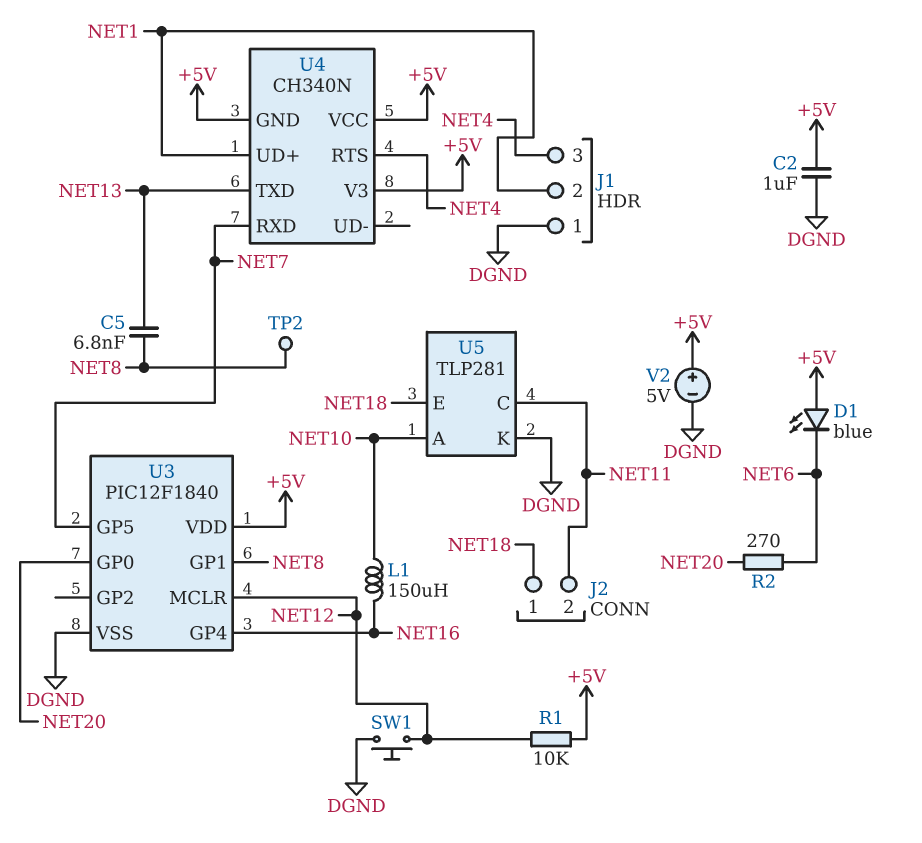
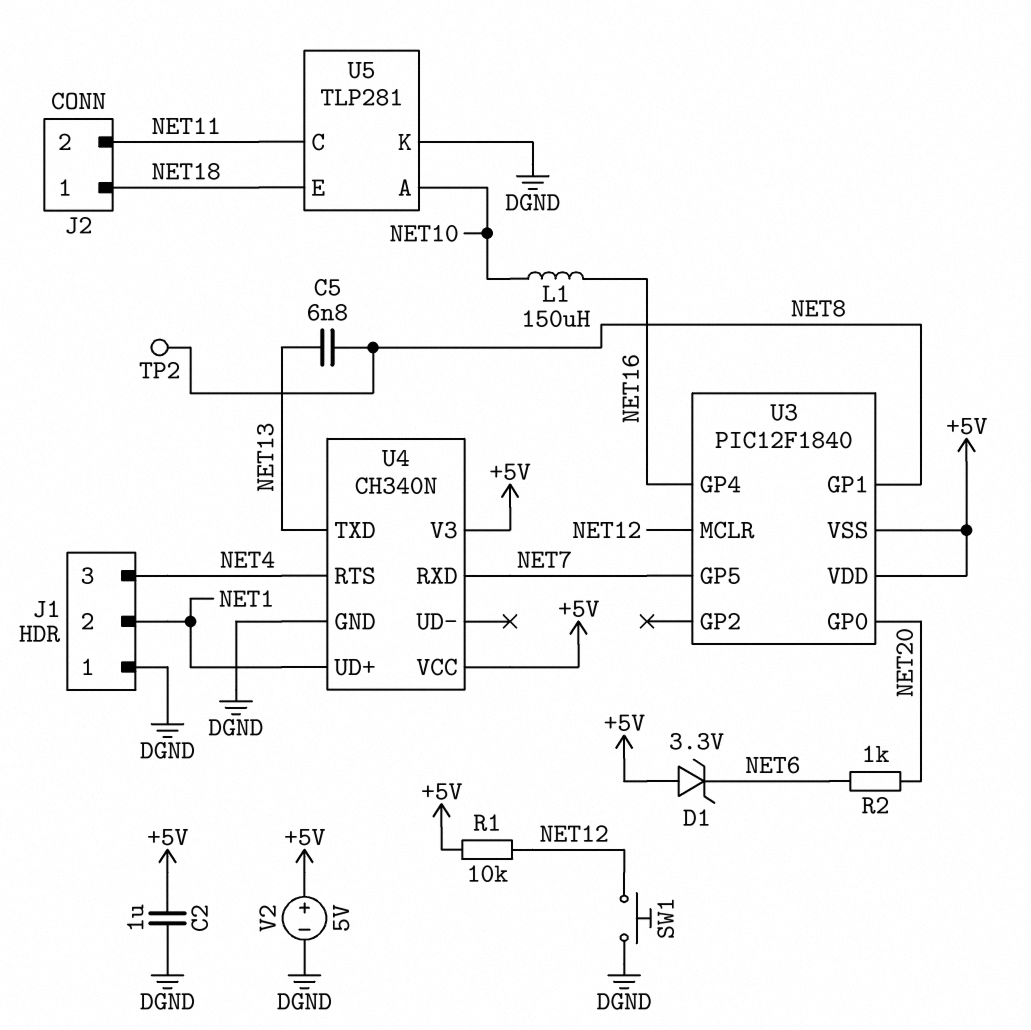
D1: LED blue (A +5V, K NET6) -> zener 3.3V (A +5V, K NET6)
R2: 270 (NET6, NET20) -> 1k (NET6, NET20)
U3 pin VSS: DGND -> +5V
U4 pin GND: +5V -> DGND

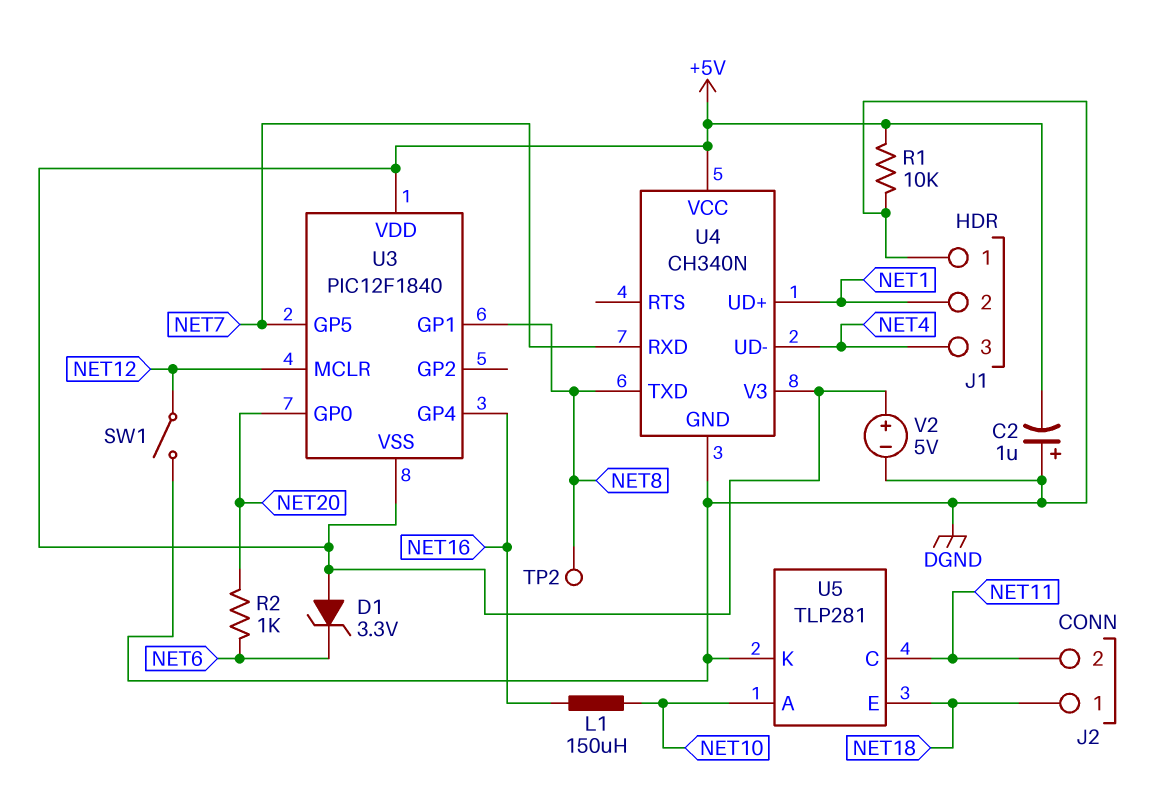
C2: 1uF (+5V, DGND) -> 1uF (plus DGND, minus +5V)
C5: 6.8nF (NET8, NET13) -> none
R1: 10k (+5V, NET12) -> 10k (+5V, DGND)
SW1: button (DGND, NET12) -> switch (DGND, NET12)
U4 pin RTS: NET4 -> none
U4 pin TXD: NET13 -> NET8
U4 pin UD-: none -> NET4

